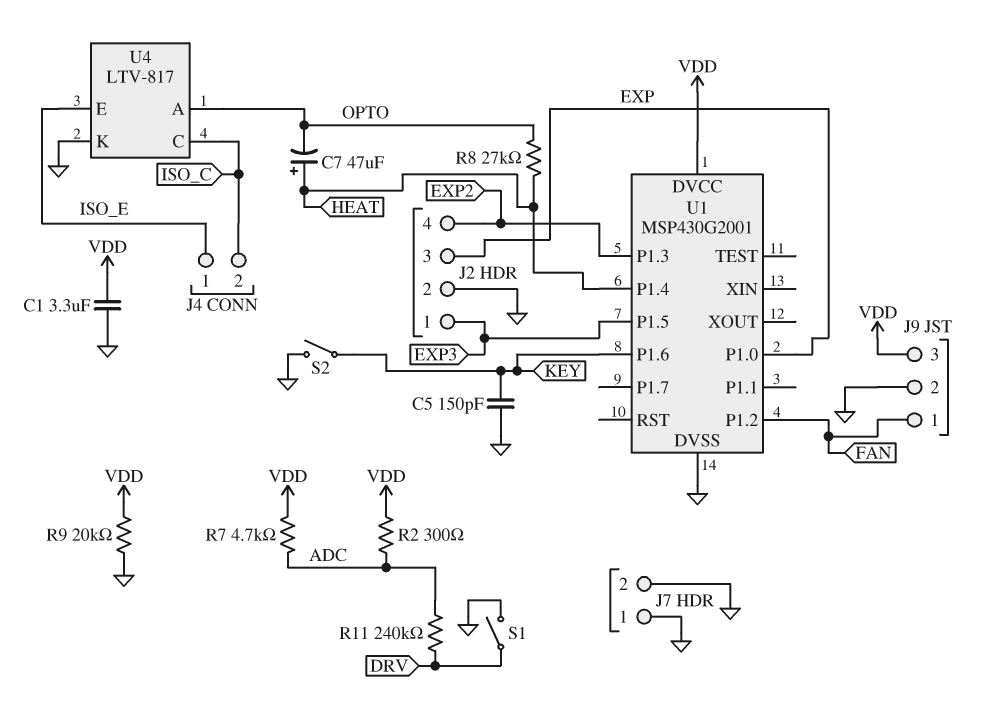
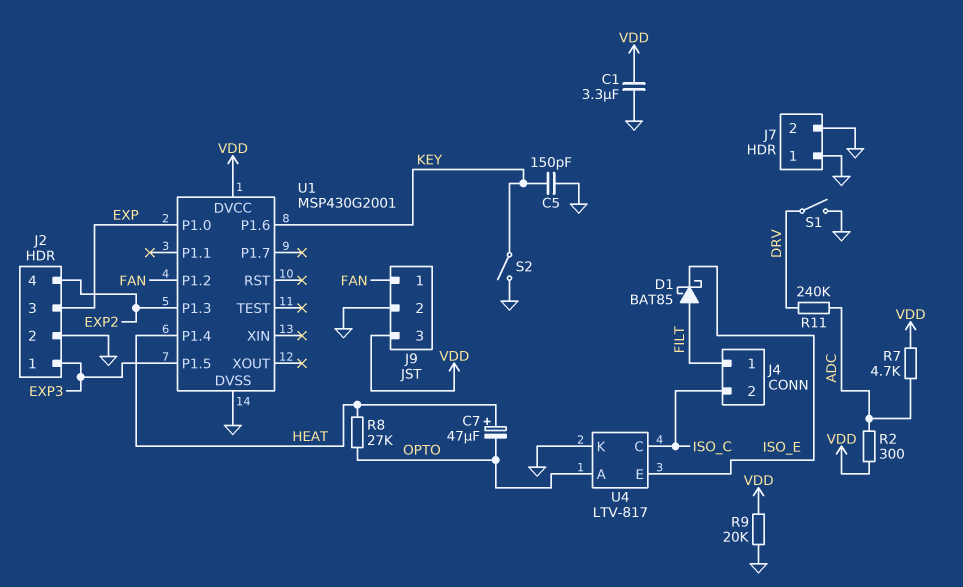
D1: none -> schottky BAT85 (A FILT, K ISO_E)
J4 pin 1: ISO_E -> FILT

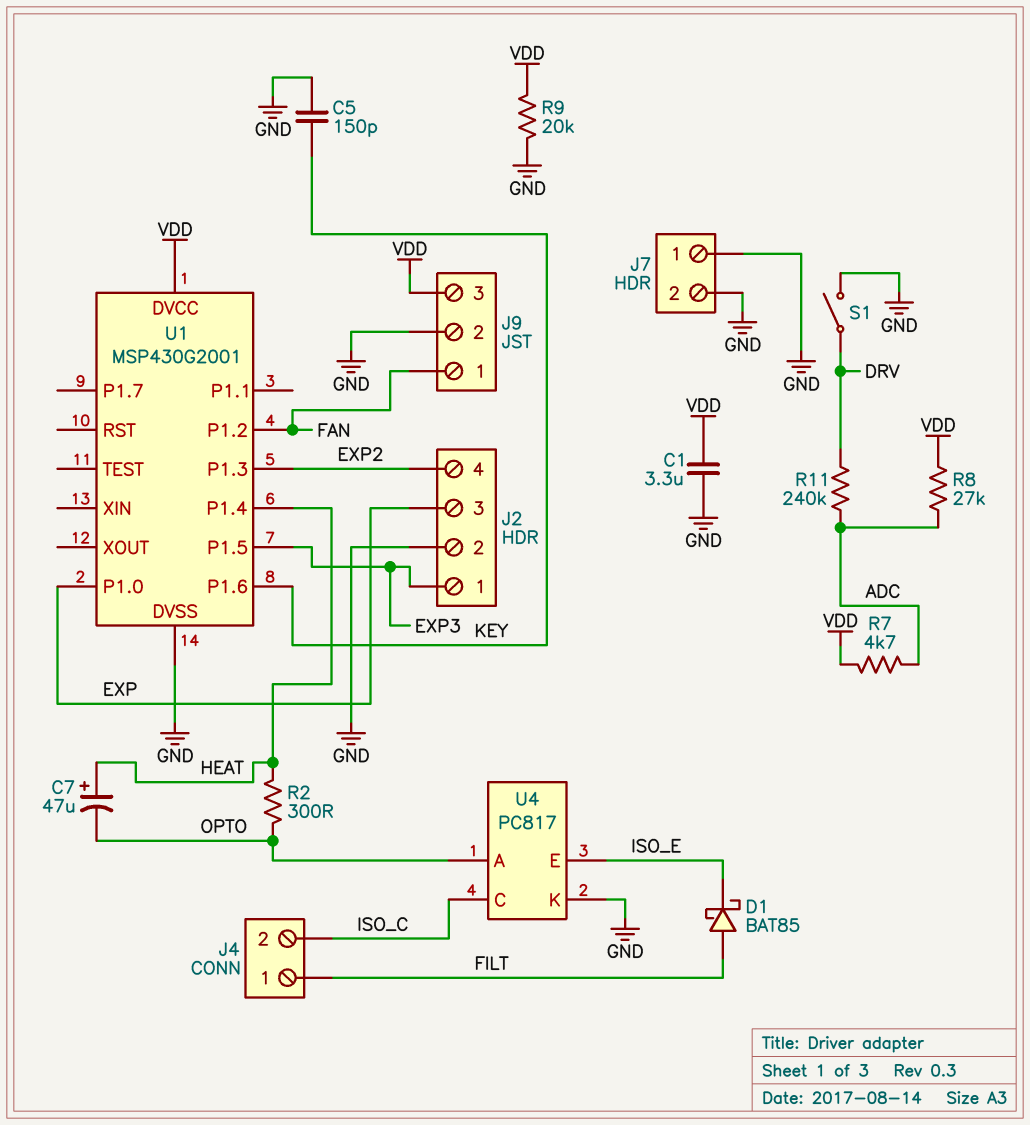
R2: 300 (ADC, VDD) -> 300 (HEAT, OPTO)
R8: 27k (HEAT, OPTO) -> 27k (ADC, VDD)
S2: switch (GND, KEY) -> none
U4: LTV-817 -> PC817

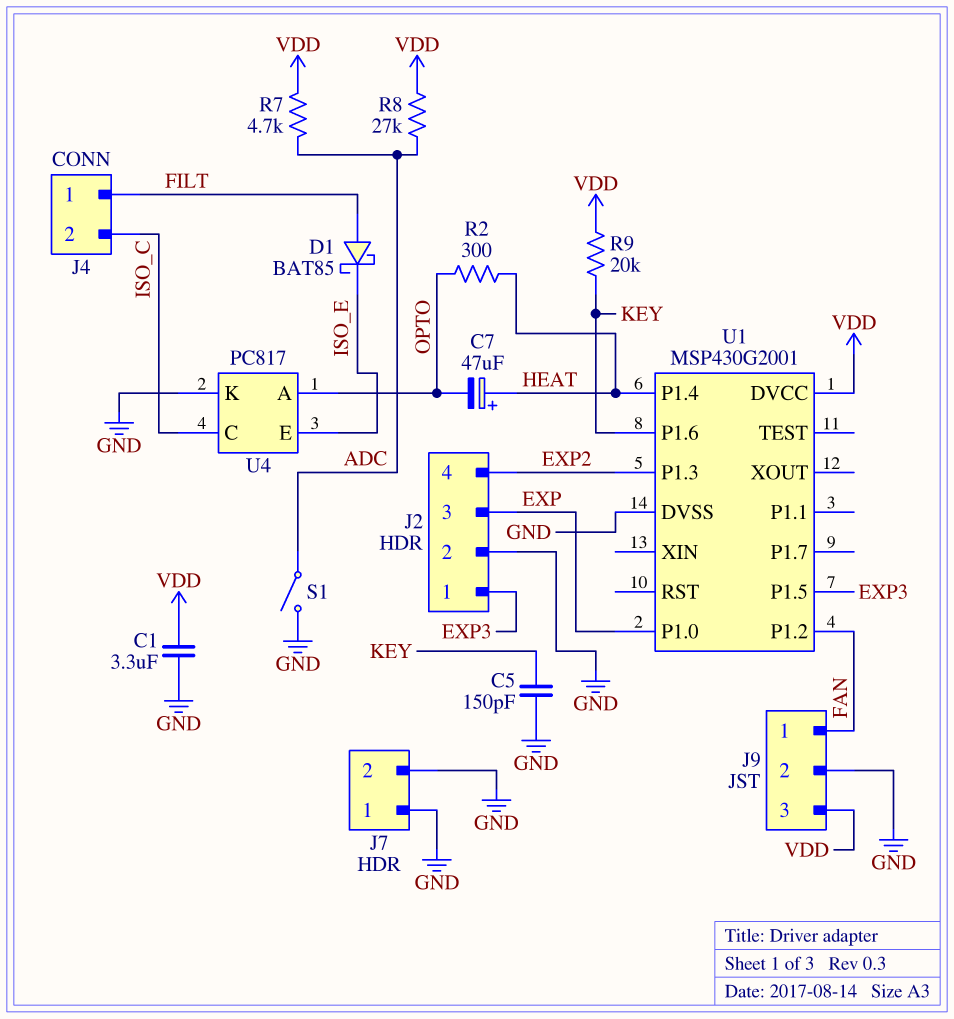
R9: 20k (GND, VDD) -> 20k (KEY, VDD)
R11: 240k (ADC, DRV) -> none
S1: switch (DRV, GND) -> switch (ADC, GND)

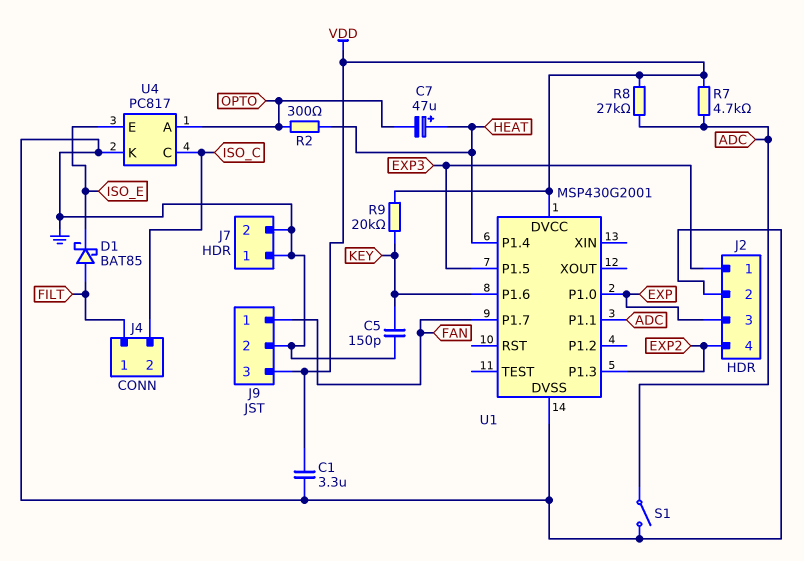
U1 pin P1.1: none -> ADC
U1 pin P1.2: FAN -> none
U1 pin P1.7: none -> FAN

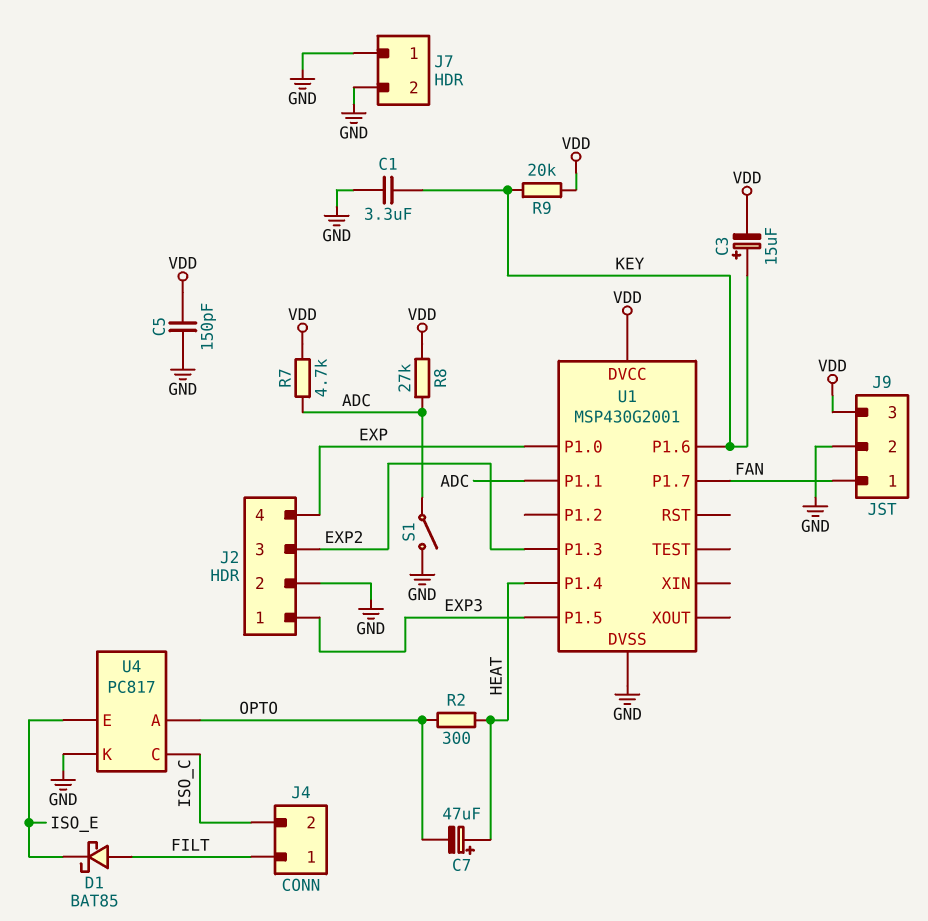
C1: 3.3uF (GND, VDD) -> 3.3uF (GND, KEY)
C3: none -> 15uF (plus KEY, minus VDD)
C5: 150pF (GND, KEY) -> 150pF (GND, VDD)
J2 pin 3: EXP -> EXP2
J2 pin 4: EXP2 -> EXP

